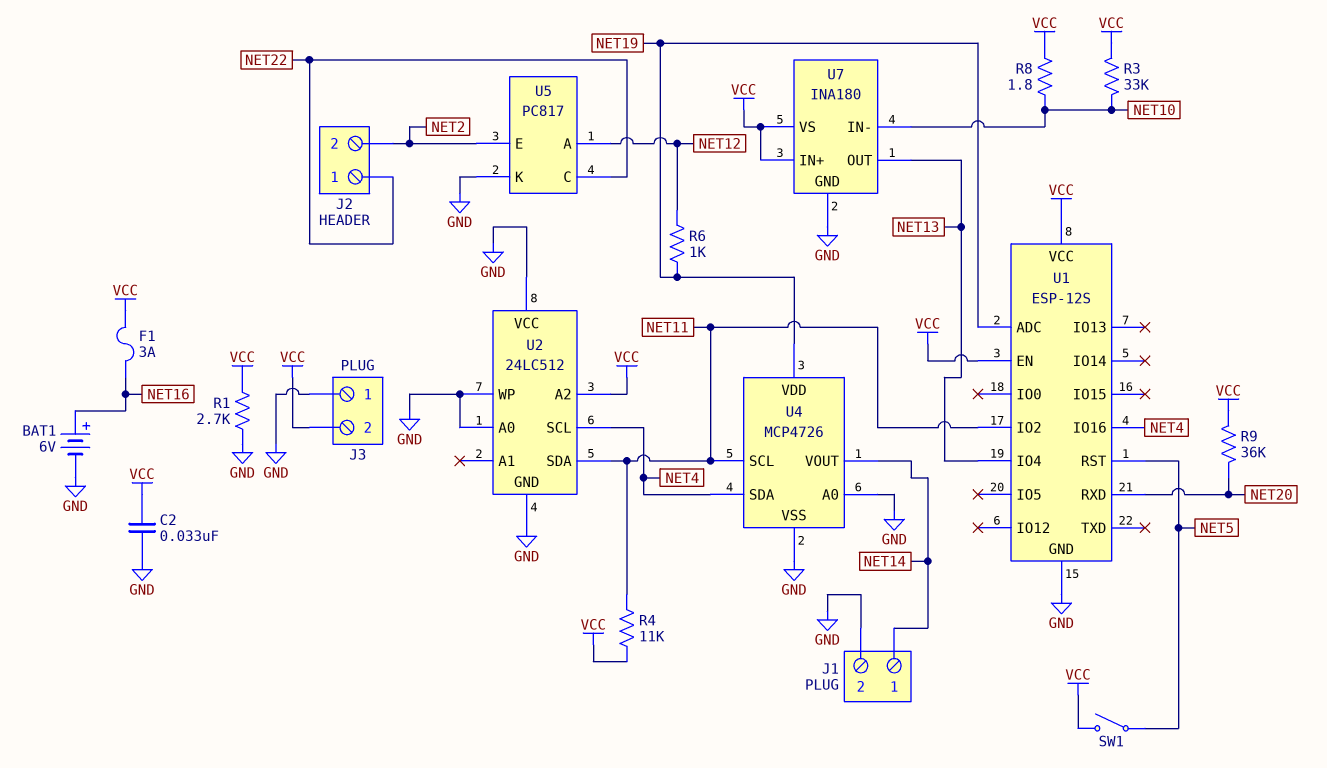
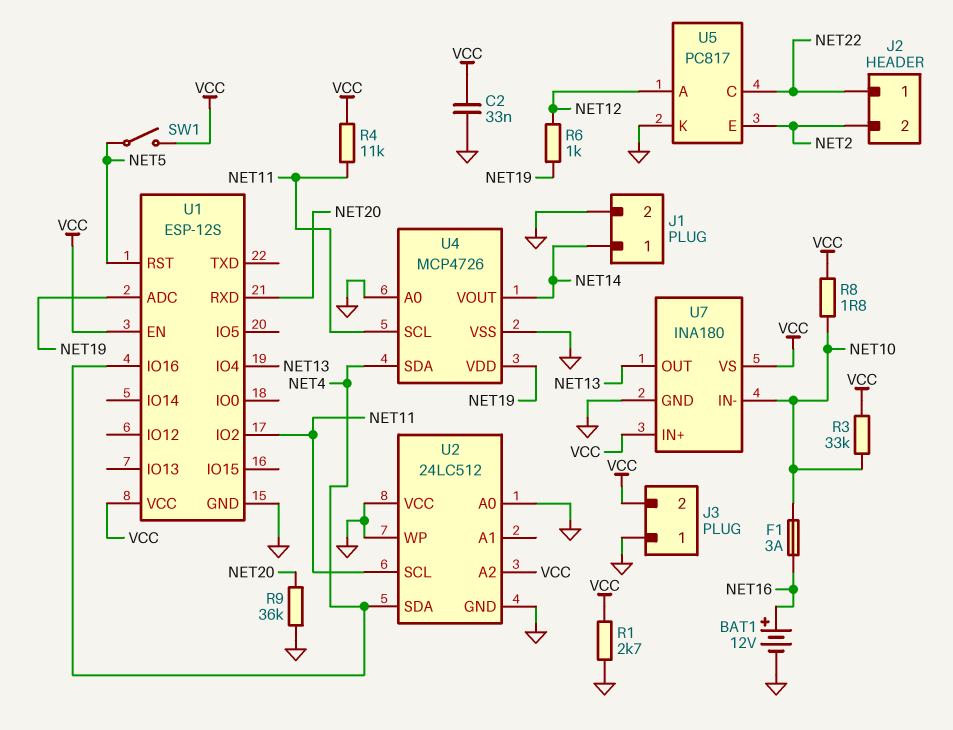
BAT1: 6V (plus NET16, minus GND) -> 12V (plus NET16, minus GND)
F1: 3A (NET16, VCC) -> 3A (NET10, NET16)
R9: 36k (NET20, VCC) -> 36k (GND, NET20)
U2 pin SCL: NET4 -> NET11
U2 pin SDA: NET11 -> NET4

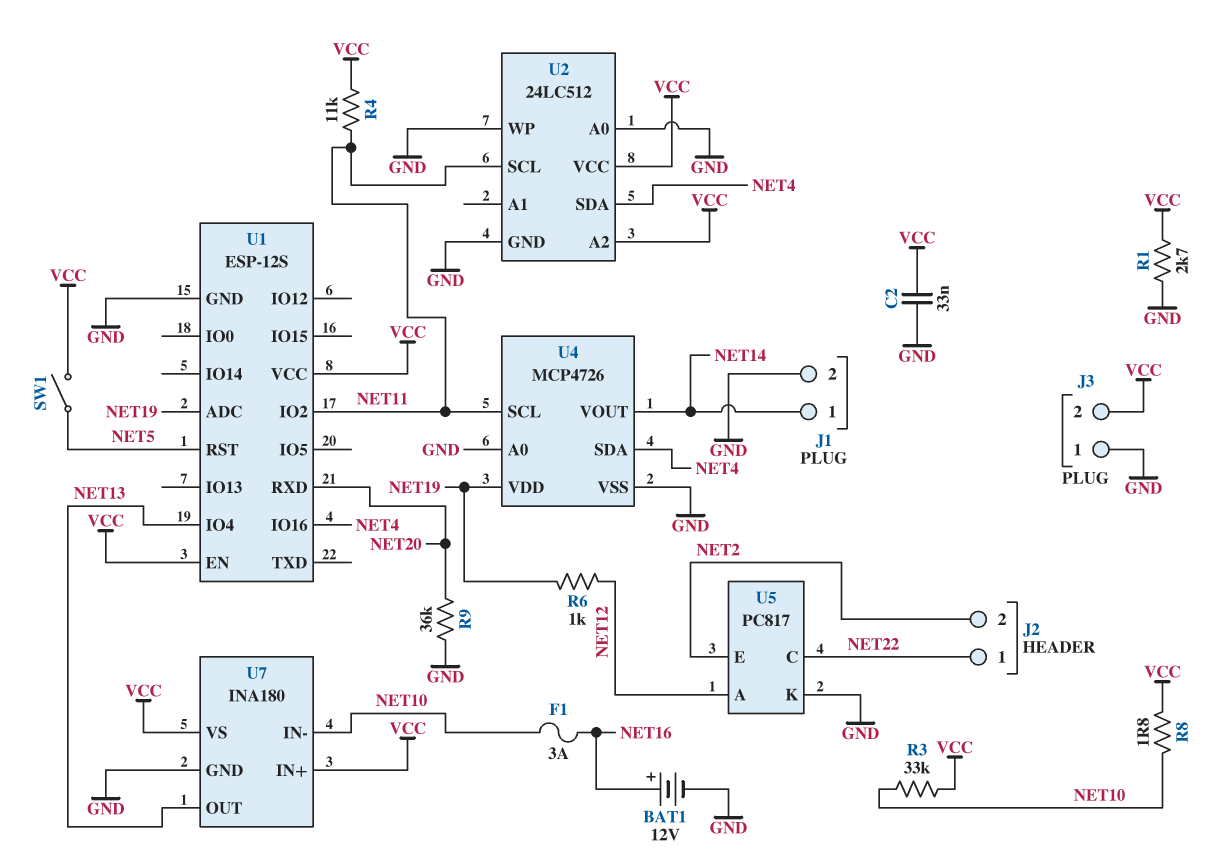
U2 pin VCC: GND -> VCC

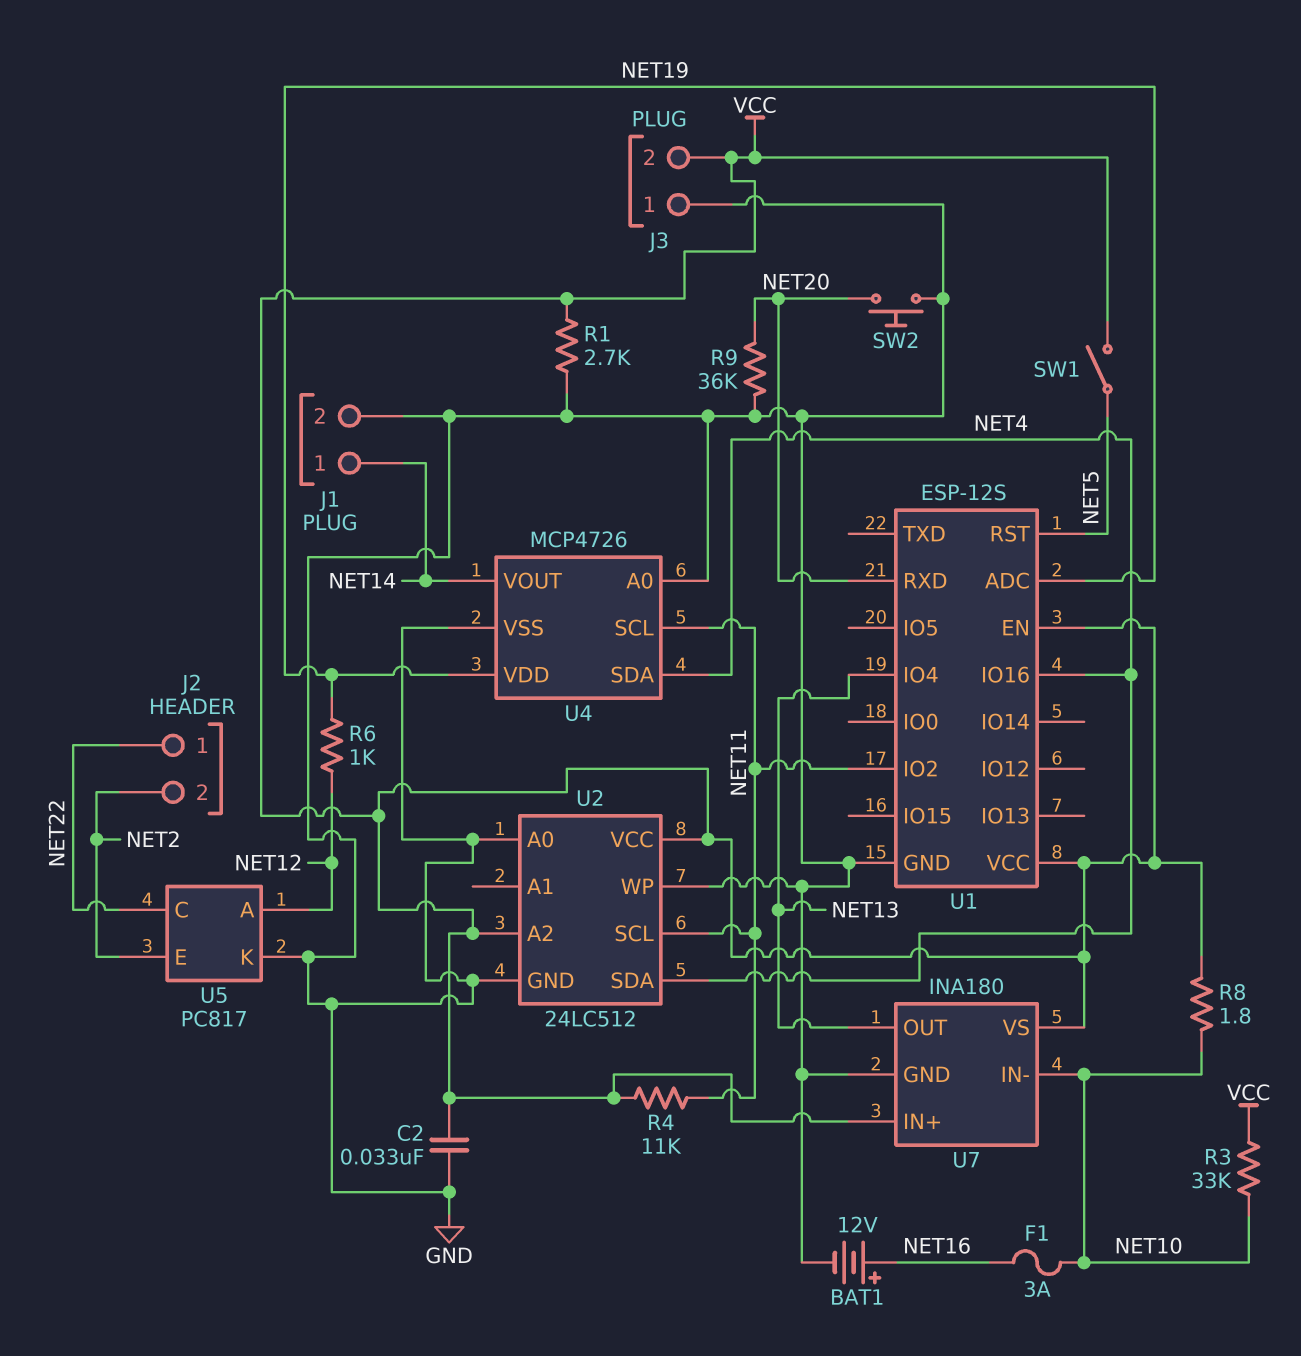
SW2: none -> button (GND, NET20)

